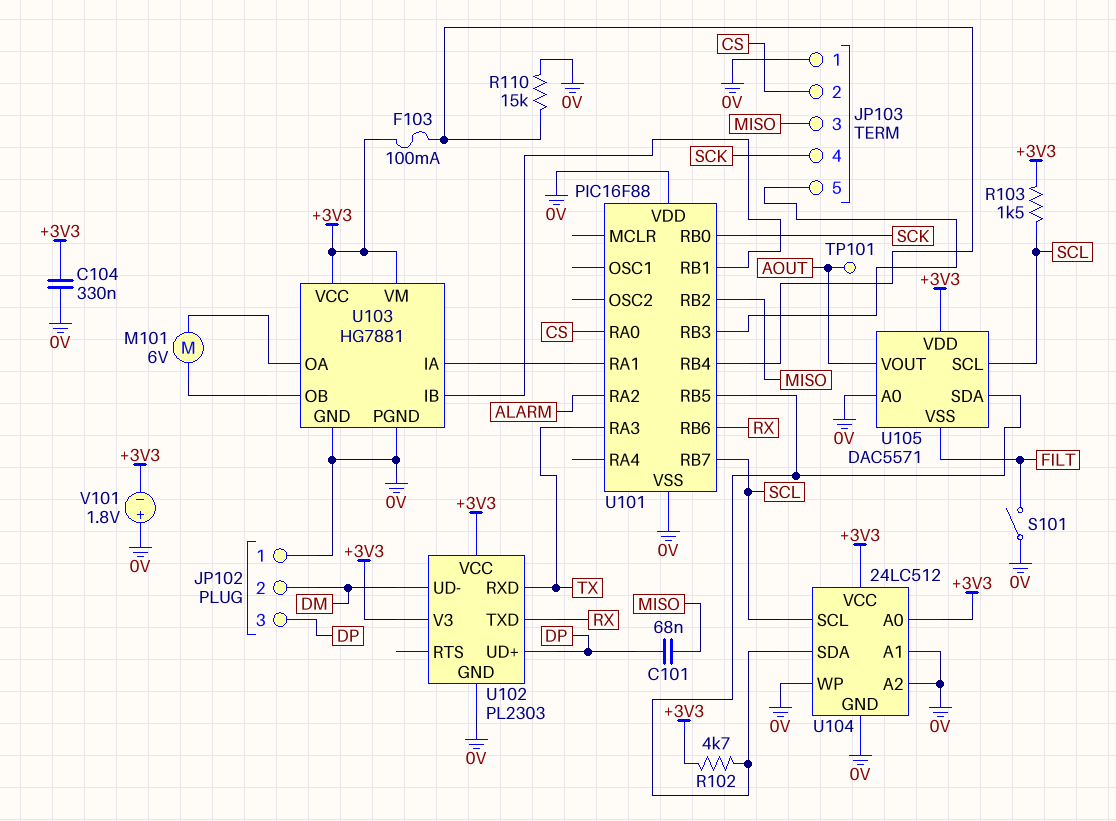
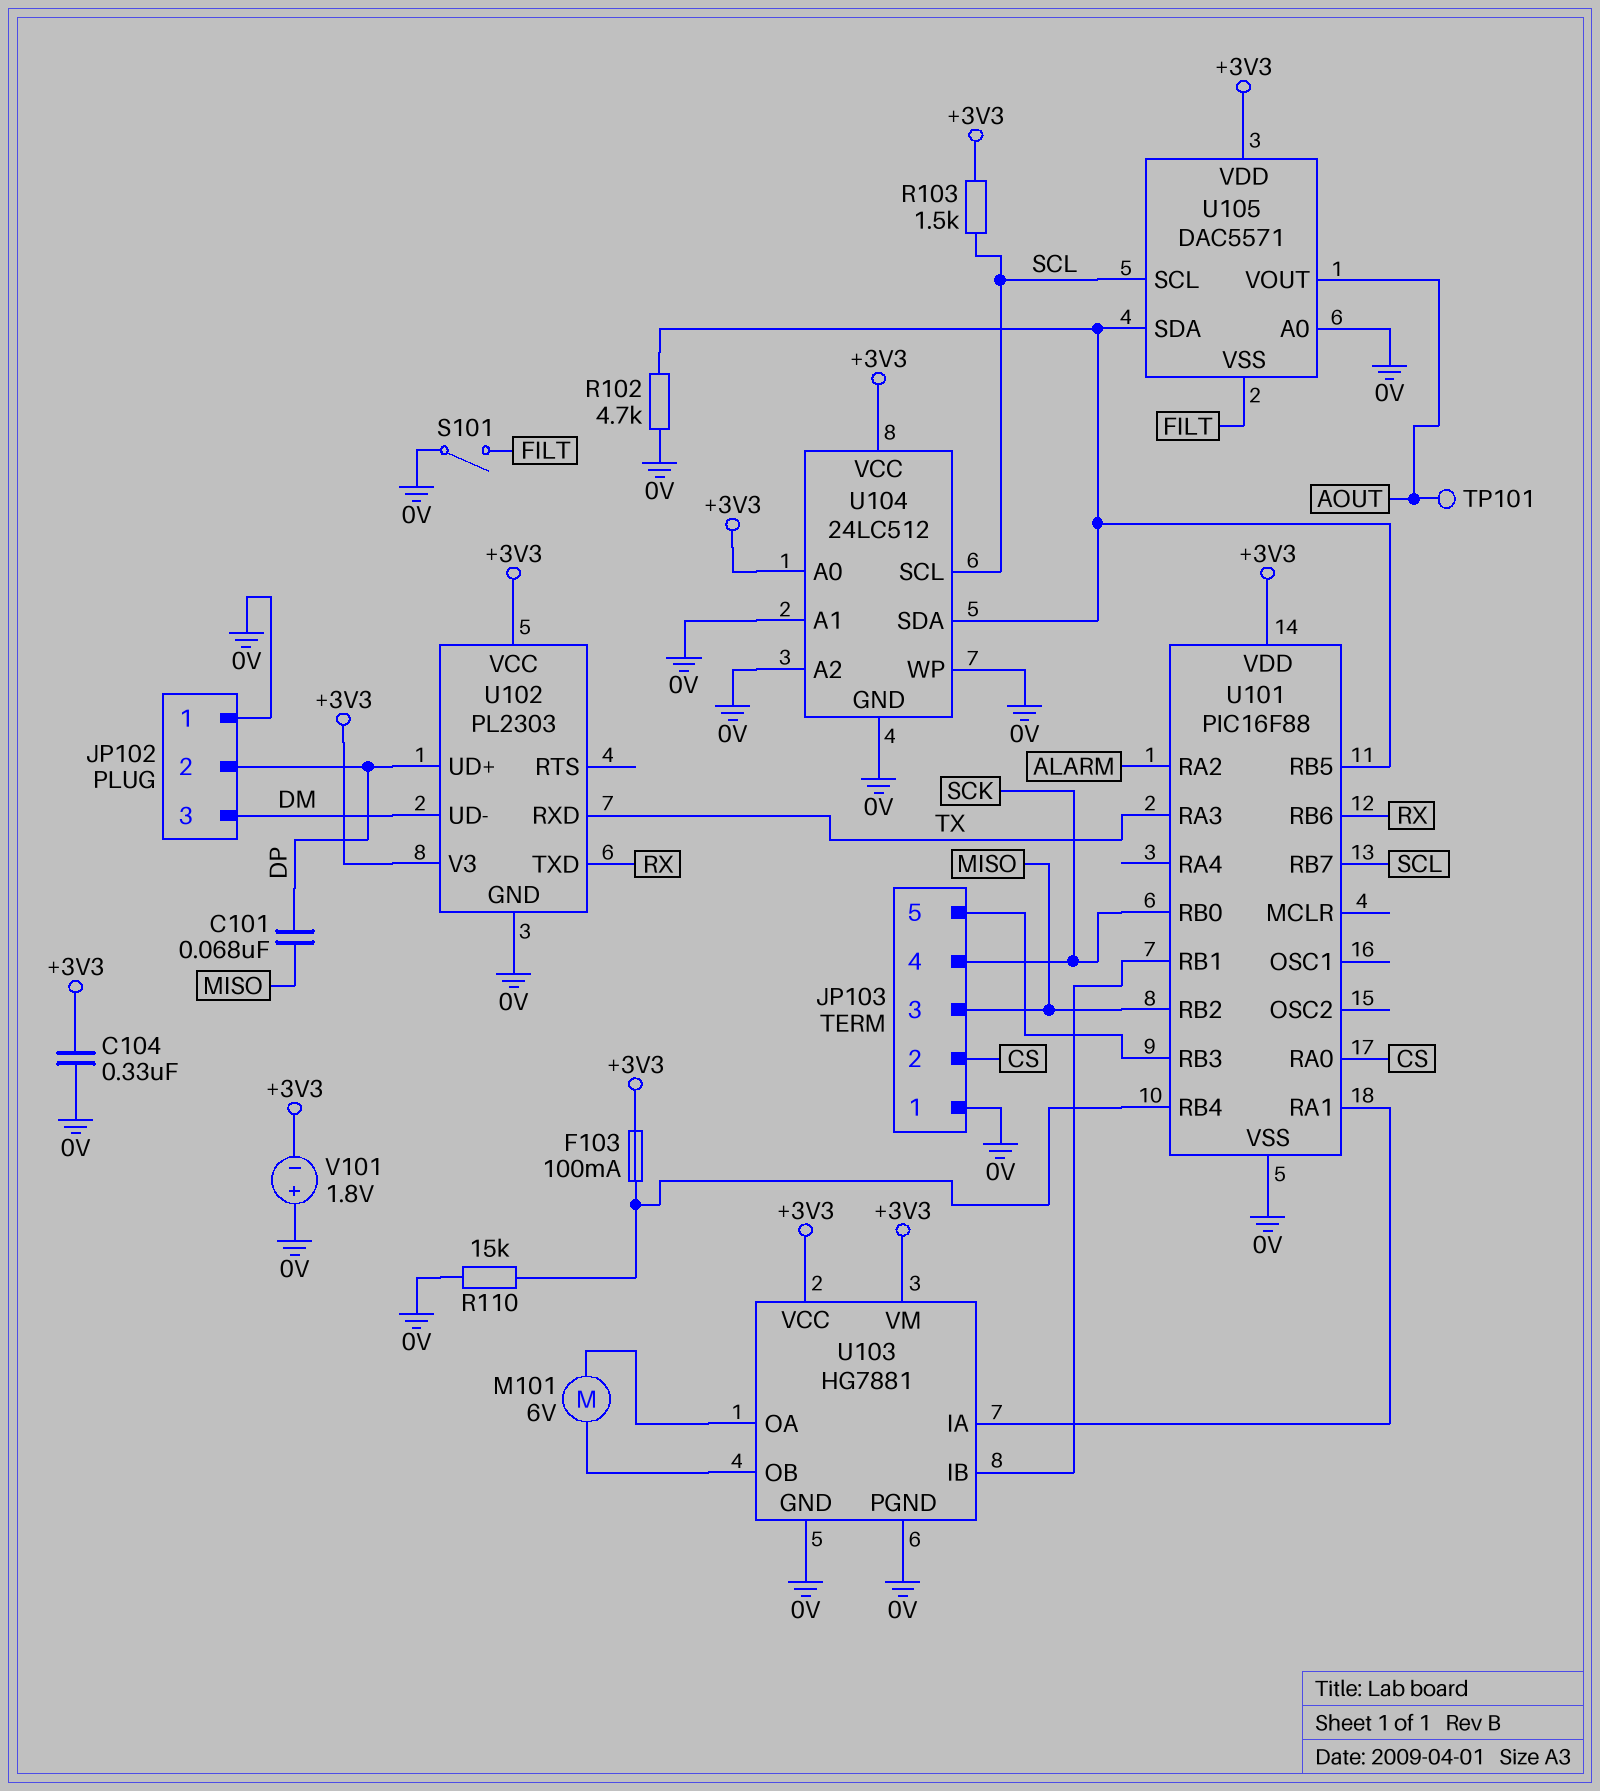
JP102 pin 2: DM -> DP
JP102 pin 3: DP -> DM
R102: 4.7k (+3V3, U101/RB5) -> 4.7k (0V, U101/RB5)
U101 pin VDD: 0V -> +3V3

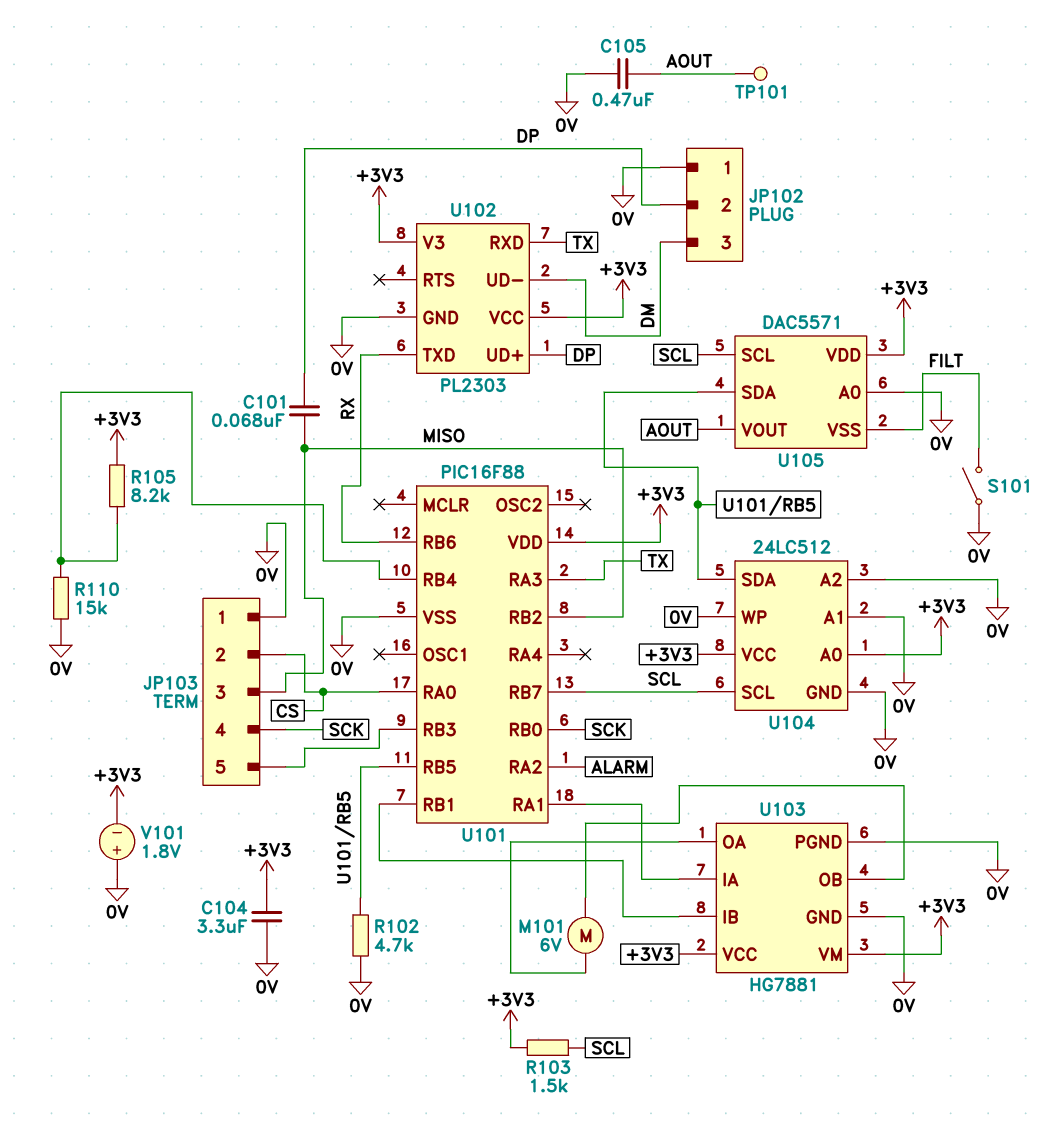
C104: 330nF (+3V3, 0V) -> 3.3uF (+3V3, 0V)
C105: none -> 470nF (0V, AOUT)
F103: 100mA (+3V3, U101/RB4) -> none
R105: none -> 8.2k (+3V3, U101/RB4)

